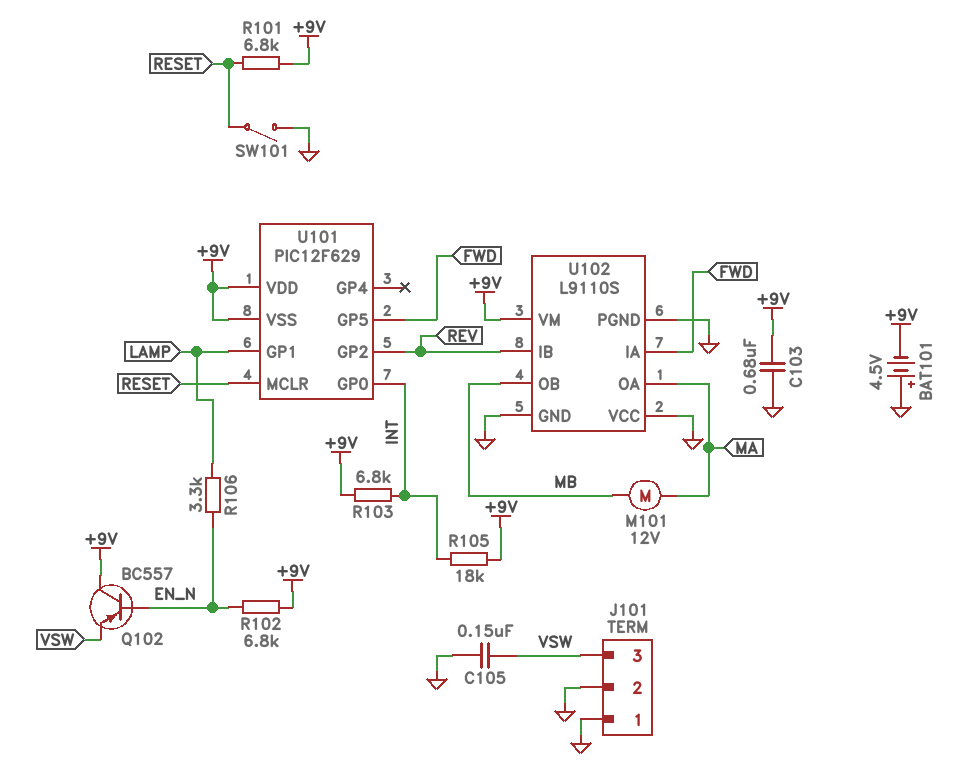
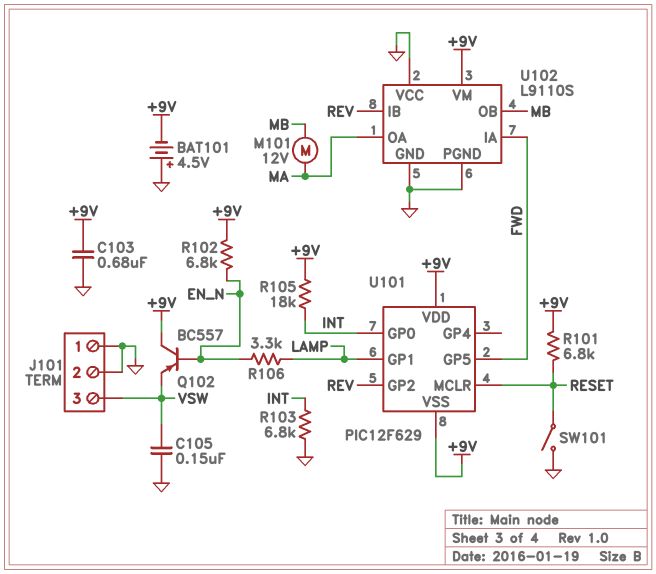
R103: 6.8k (+9V, INT) -> 6.8k (GND, INT)

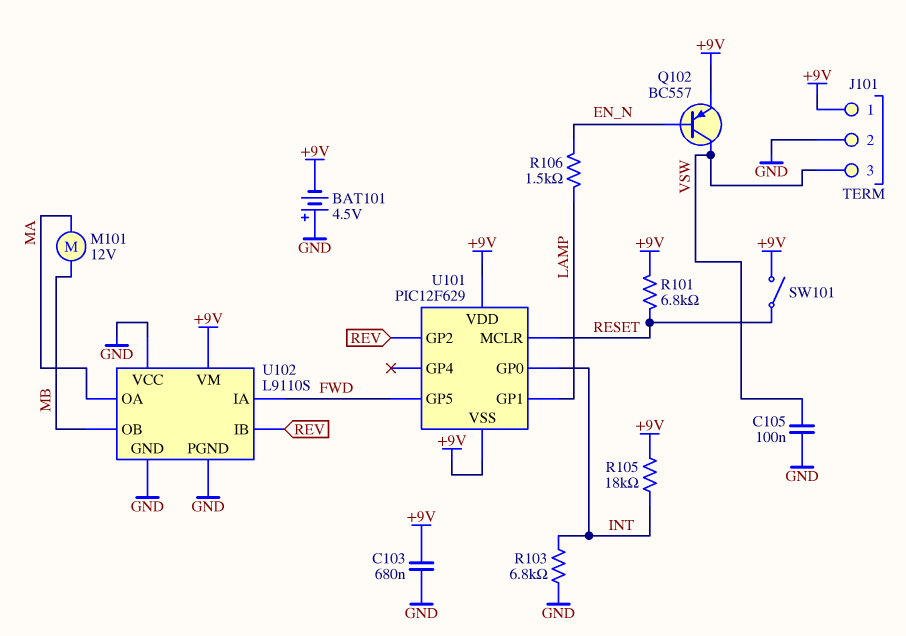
C105: 150nF (GND, VSW) -> 100nF (GND, VSW)
J101 pin 1: GND -> +9V
Q102: PNP BC557 (B EN_N, C +9V, E VSW) -> PNP BC557 (B EN_N, C VSW, E +9V)
R102: 6.8k (+9V, EN_N) -> none
R106: 3.3k (EN_N, LAMP) -> 1.5k (EN_N, LAMP)
SW101: switch (GND, RESET) -> switch (+9V, RESET)

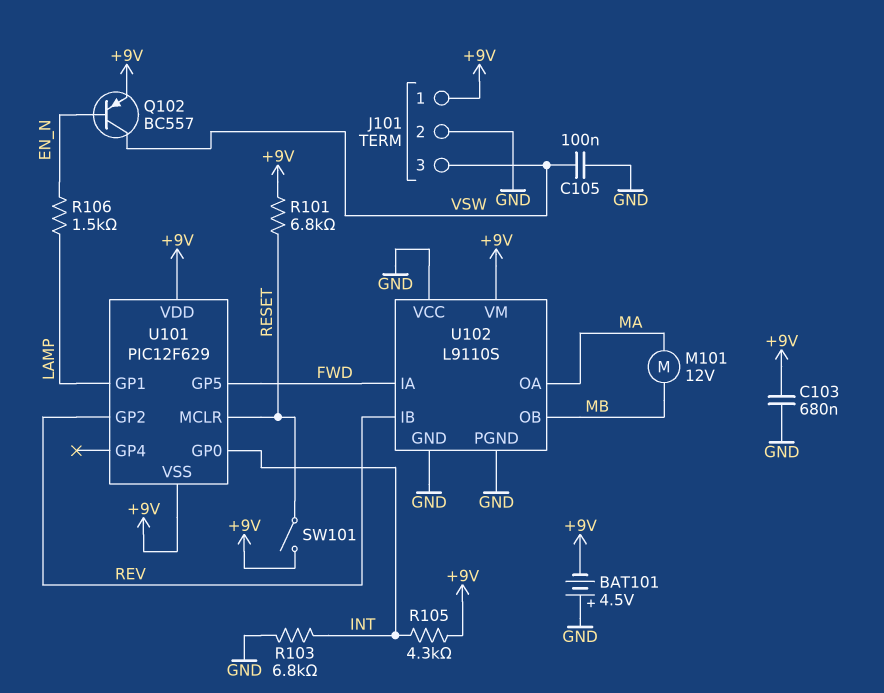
R105: 18k (+9V, INT) -> 4.3k (+9V, INT)

